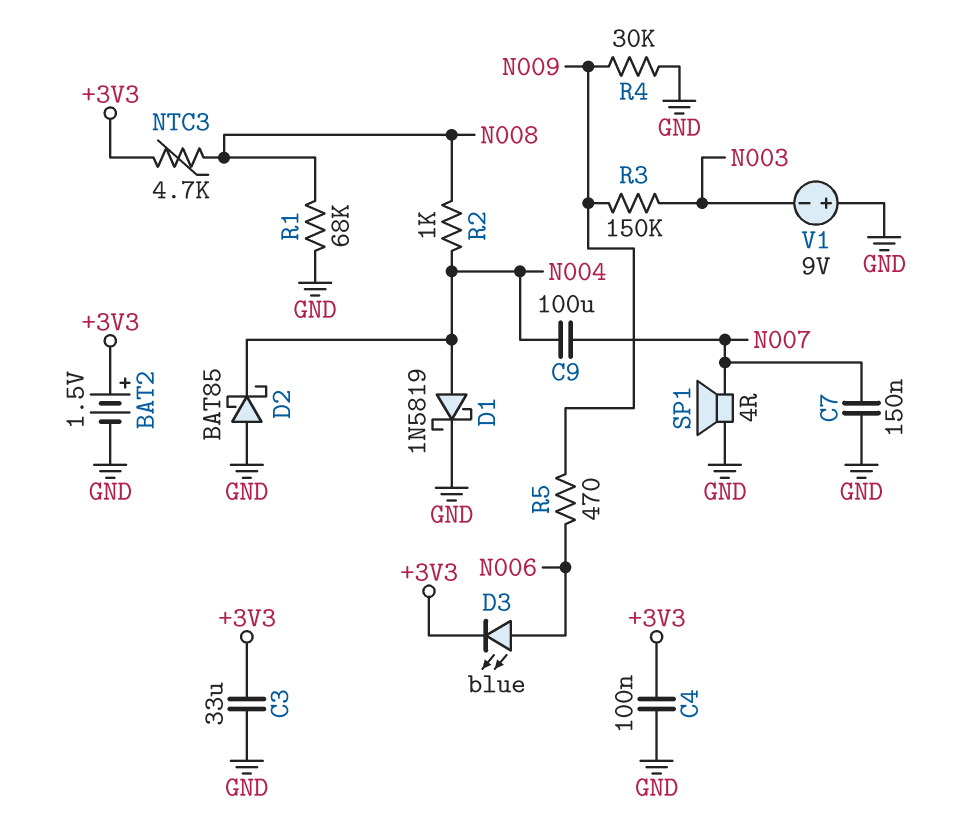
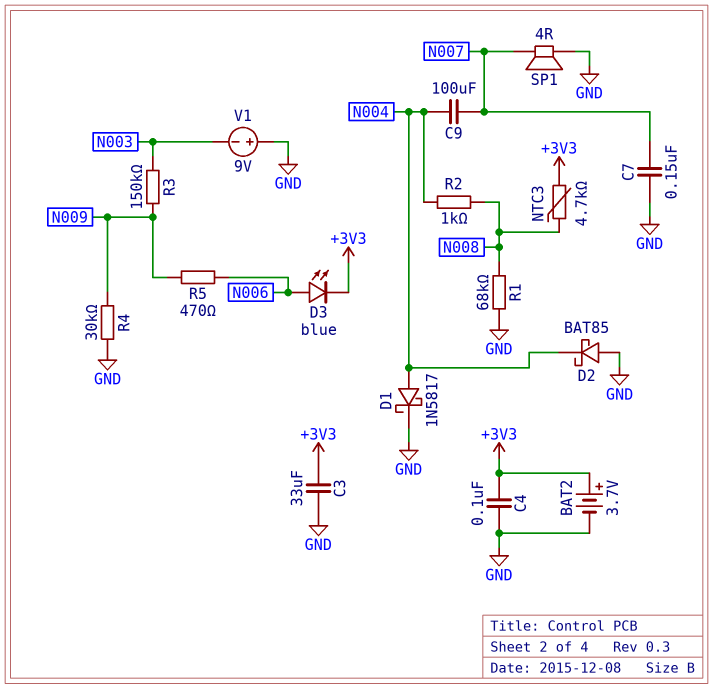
BAT2: 1.5V (plus +3V3, minus GND) -> 3.7V (plus +3V3, minus GND)
D1: schottky 1N5819 (A N004, K GND) -> schottky 1N5817 (A N004, K GND)

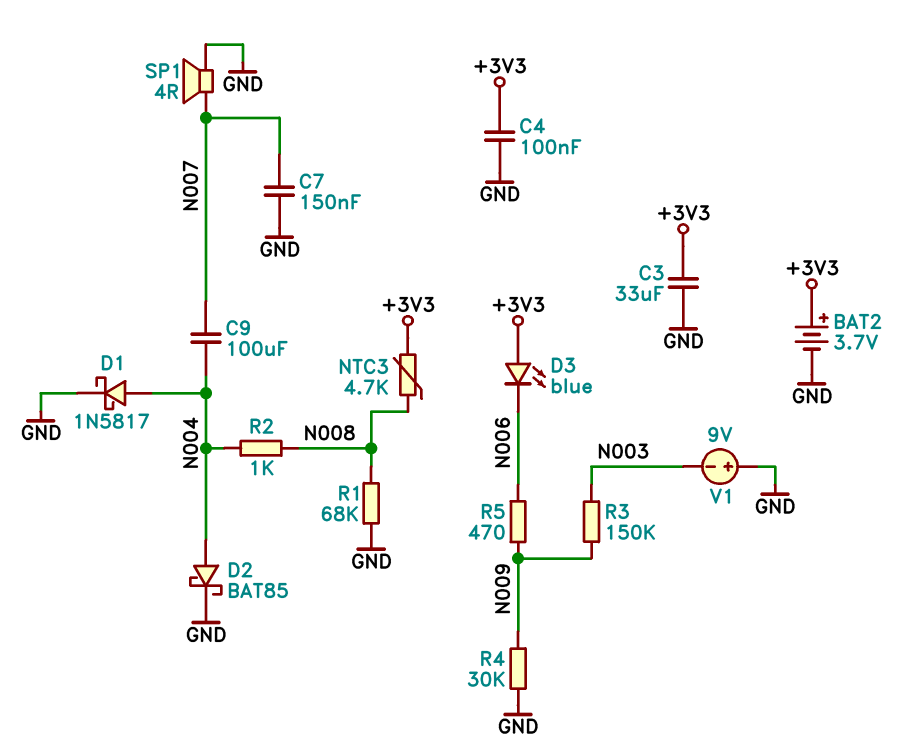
D2: schottky BAT85 (A GND, K N004) -> schottky BAT85 (A N004, K GND)
D3: LED blue (A N006, K +3V3) -> LED blue (A +3V3, K N006)

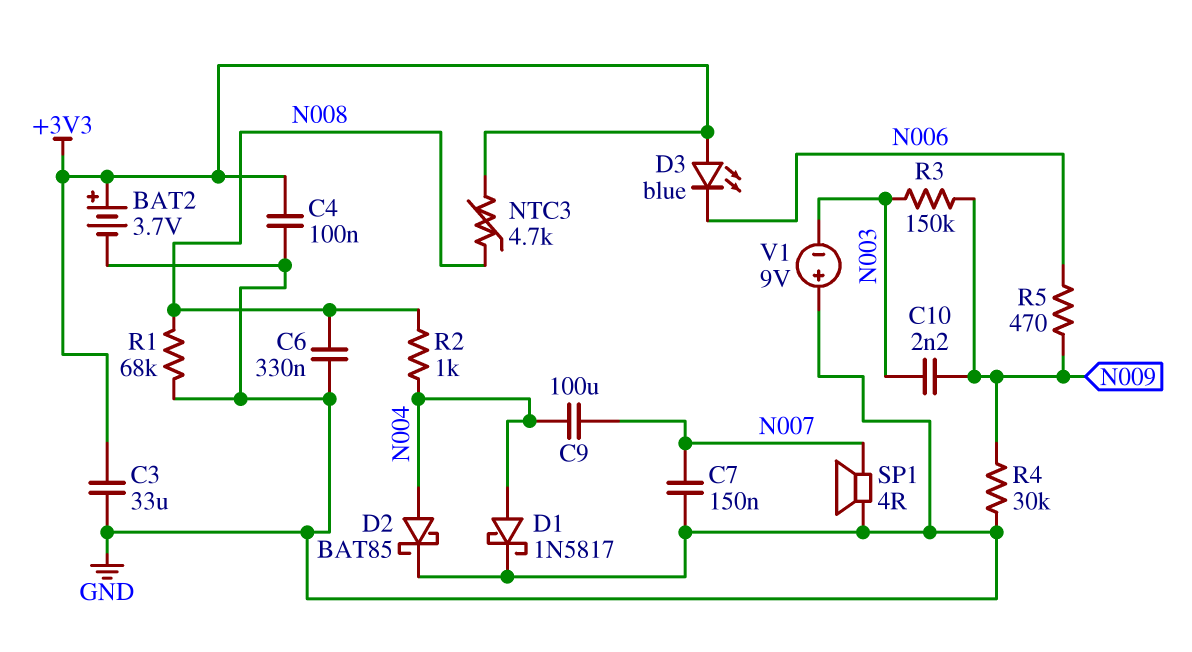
C6: none -> 330nF (GND, N008)
C10: none -> 2.2nF (N003, N009)

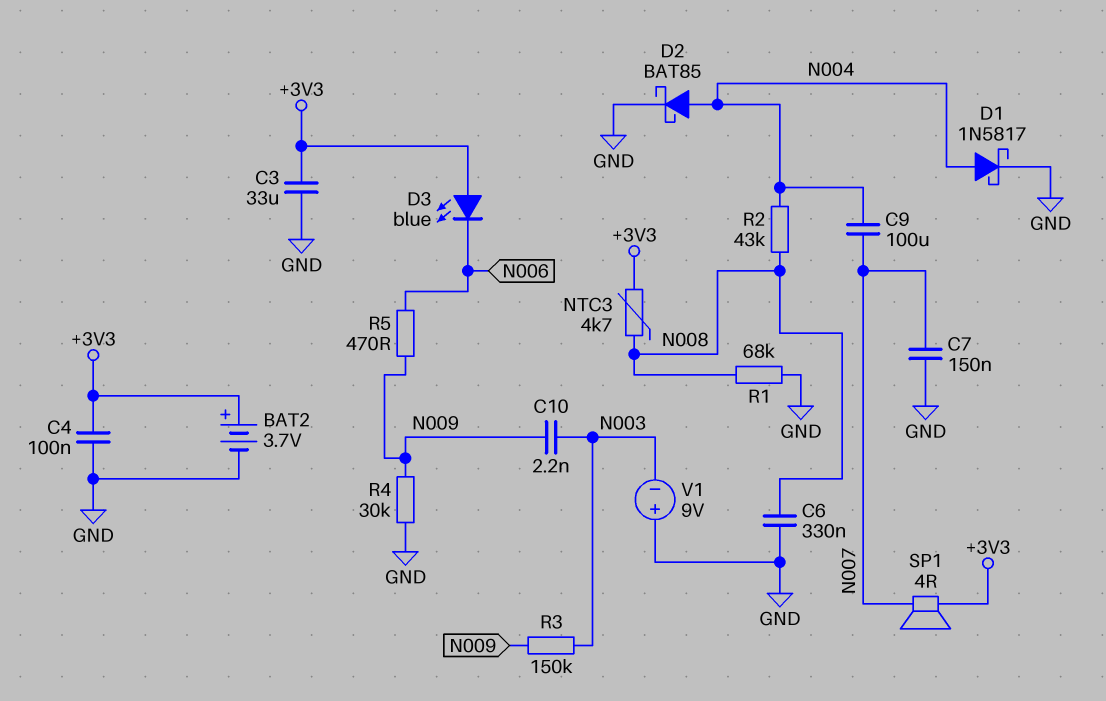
R2: 1k (N004, N008) -> 43k (N004, N008)
SP1: speaker 4R (GND, N007) -> speaker 4R (+3V3, N007)

